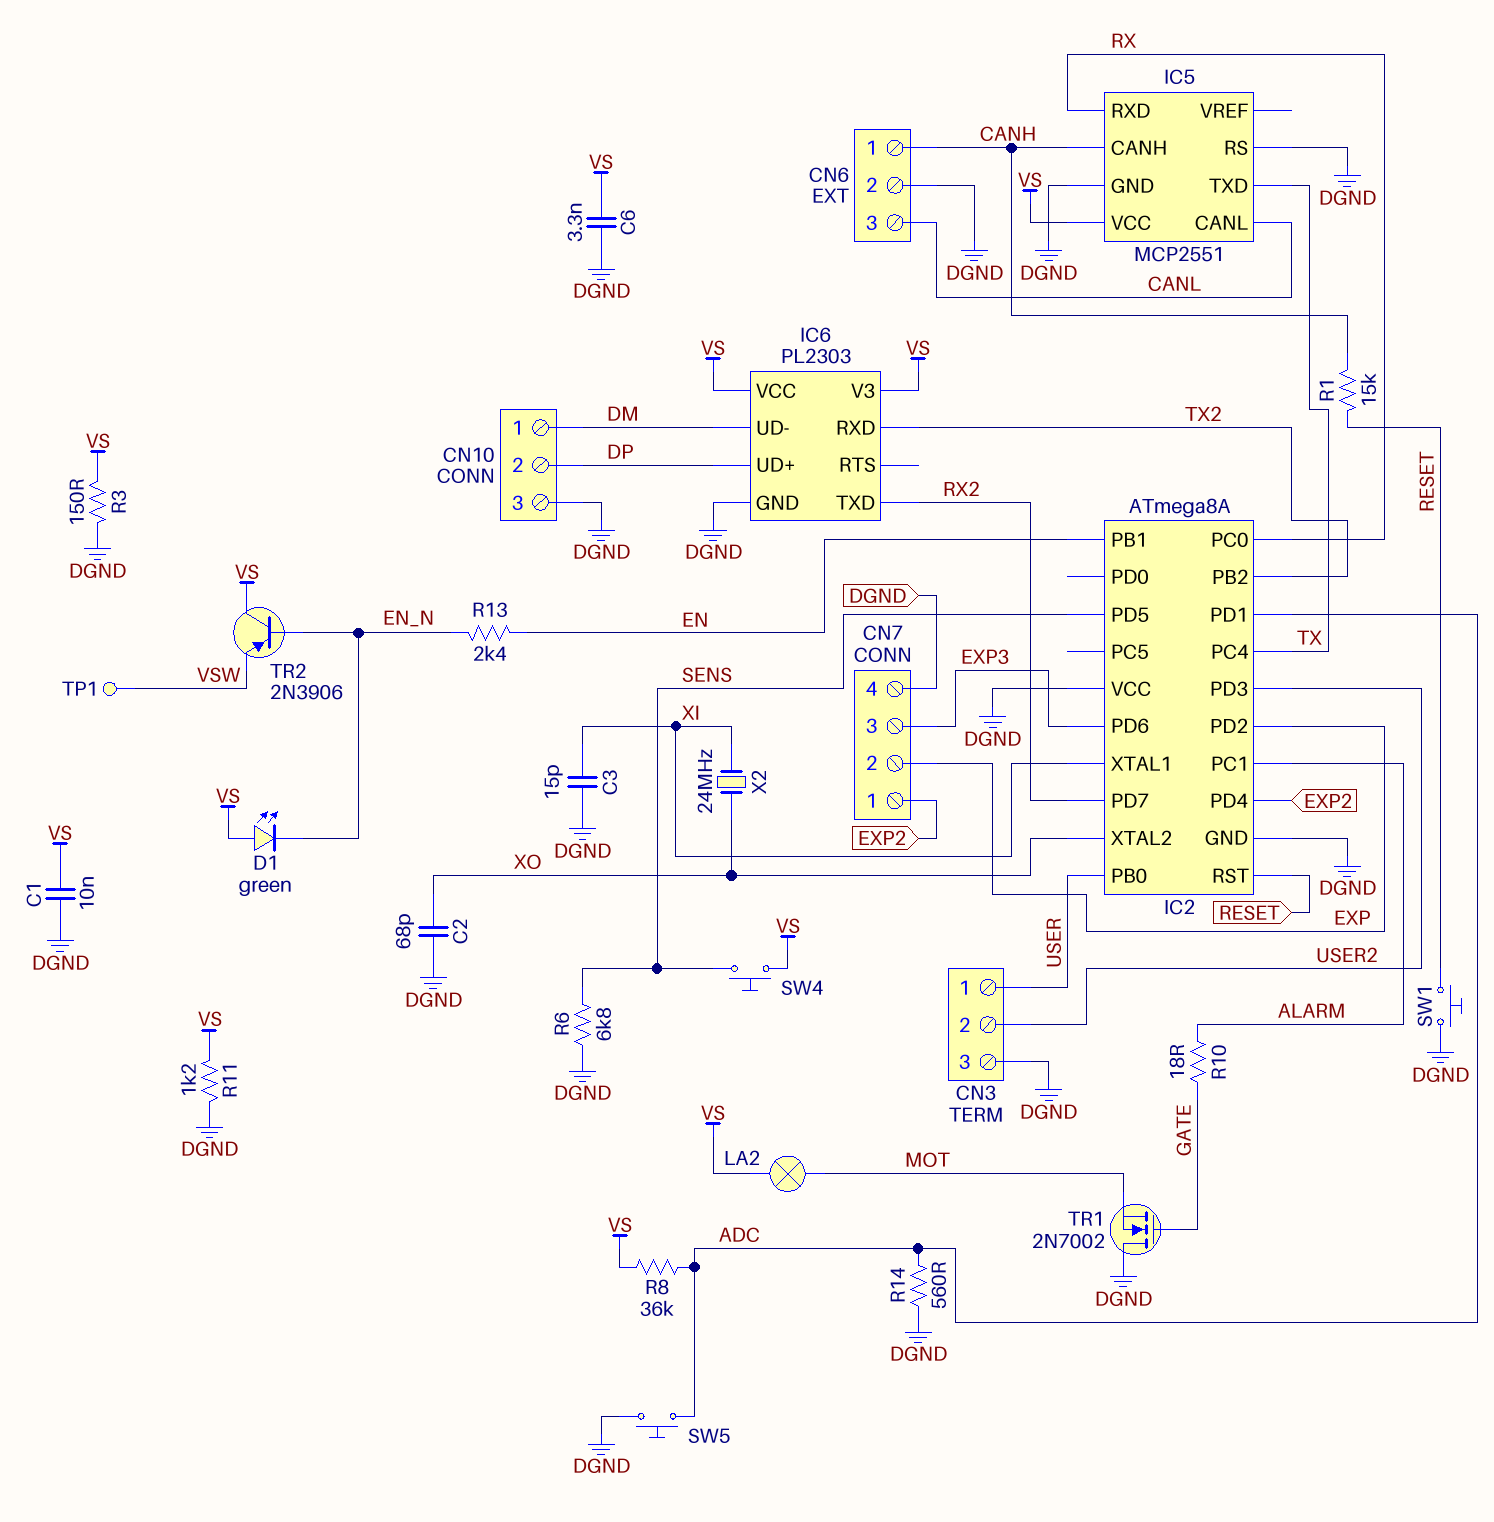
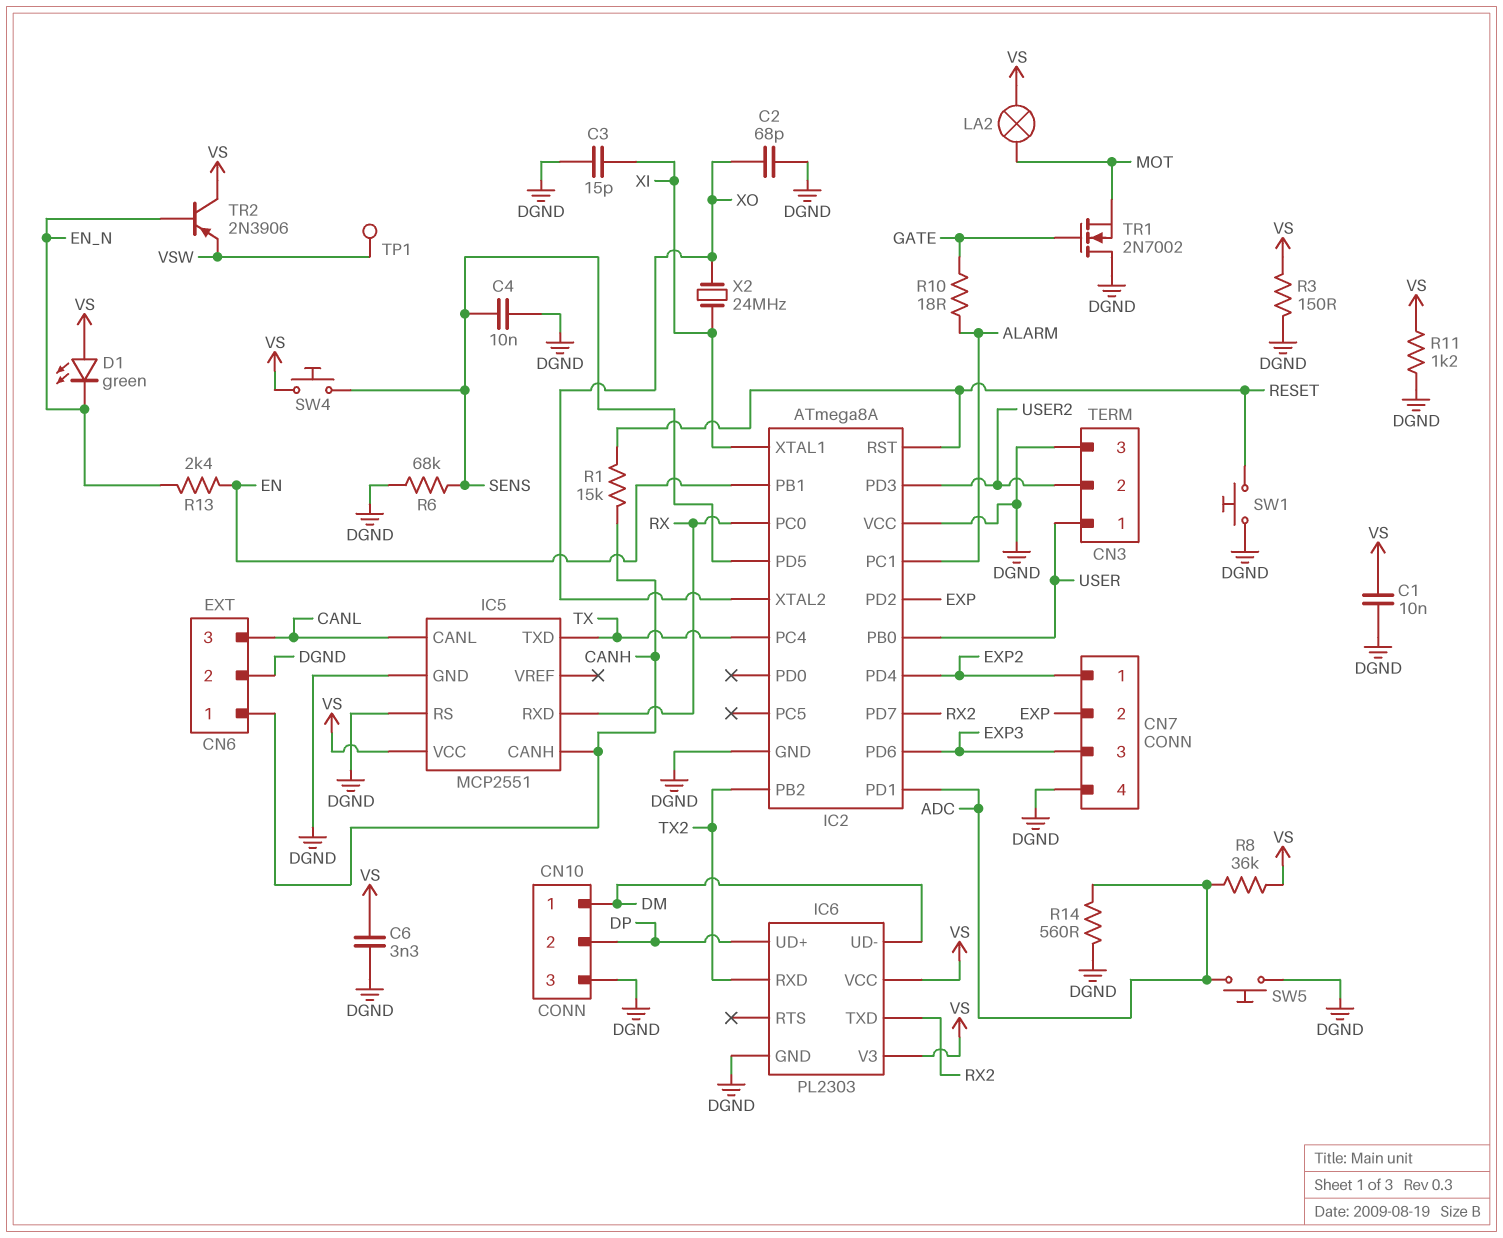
C4: none -> 10nF (DGND, SENS)
R6: 6.8k (DGND, SENS) -> 68k (DGND, SENS)

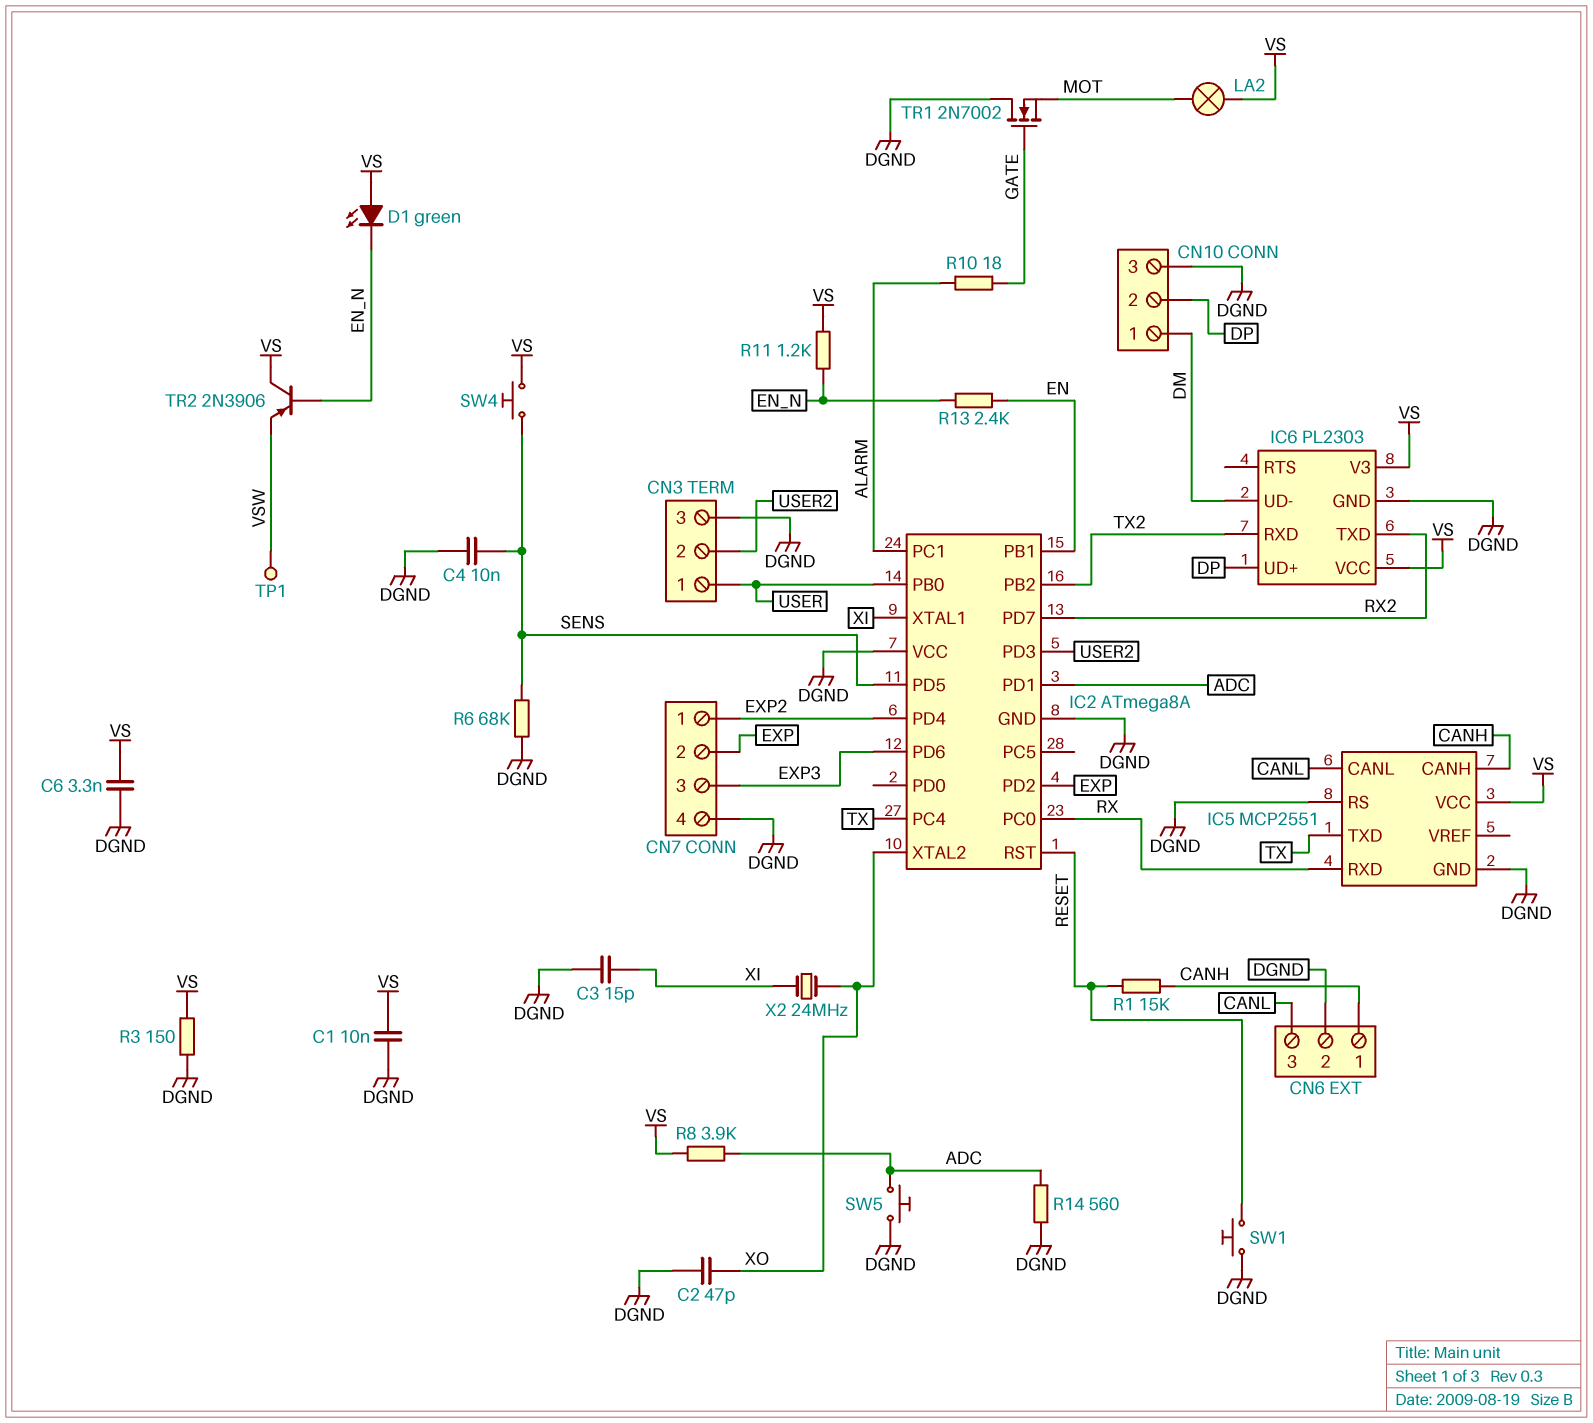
C2: 68pF (DGND, XO) -> 47pF (DGND, XO)
R8: 36k (ADC, VS) -> 3.9k (ADC, VS)
R11: 1.2k (DGND, VS) -> 1.2k (EN_N, VS)

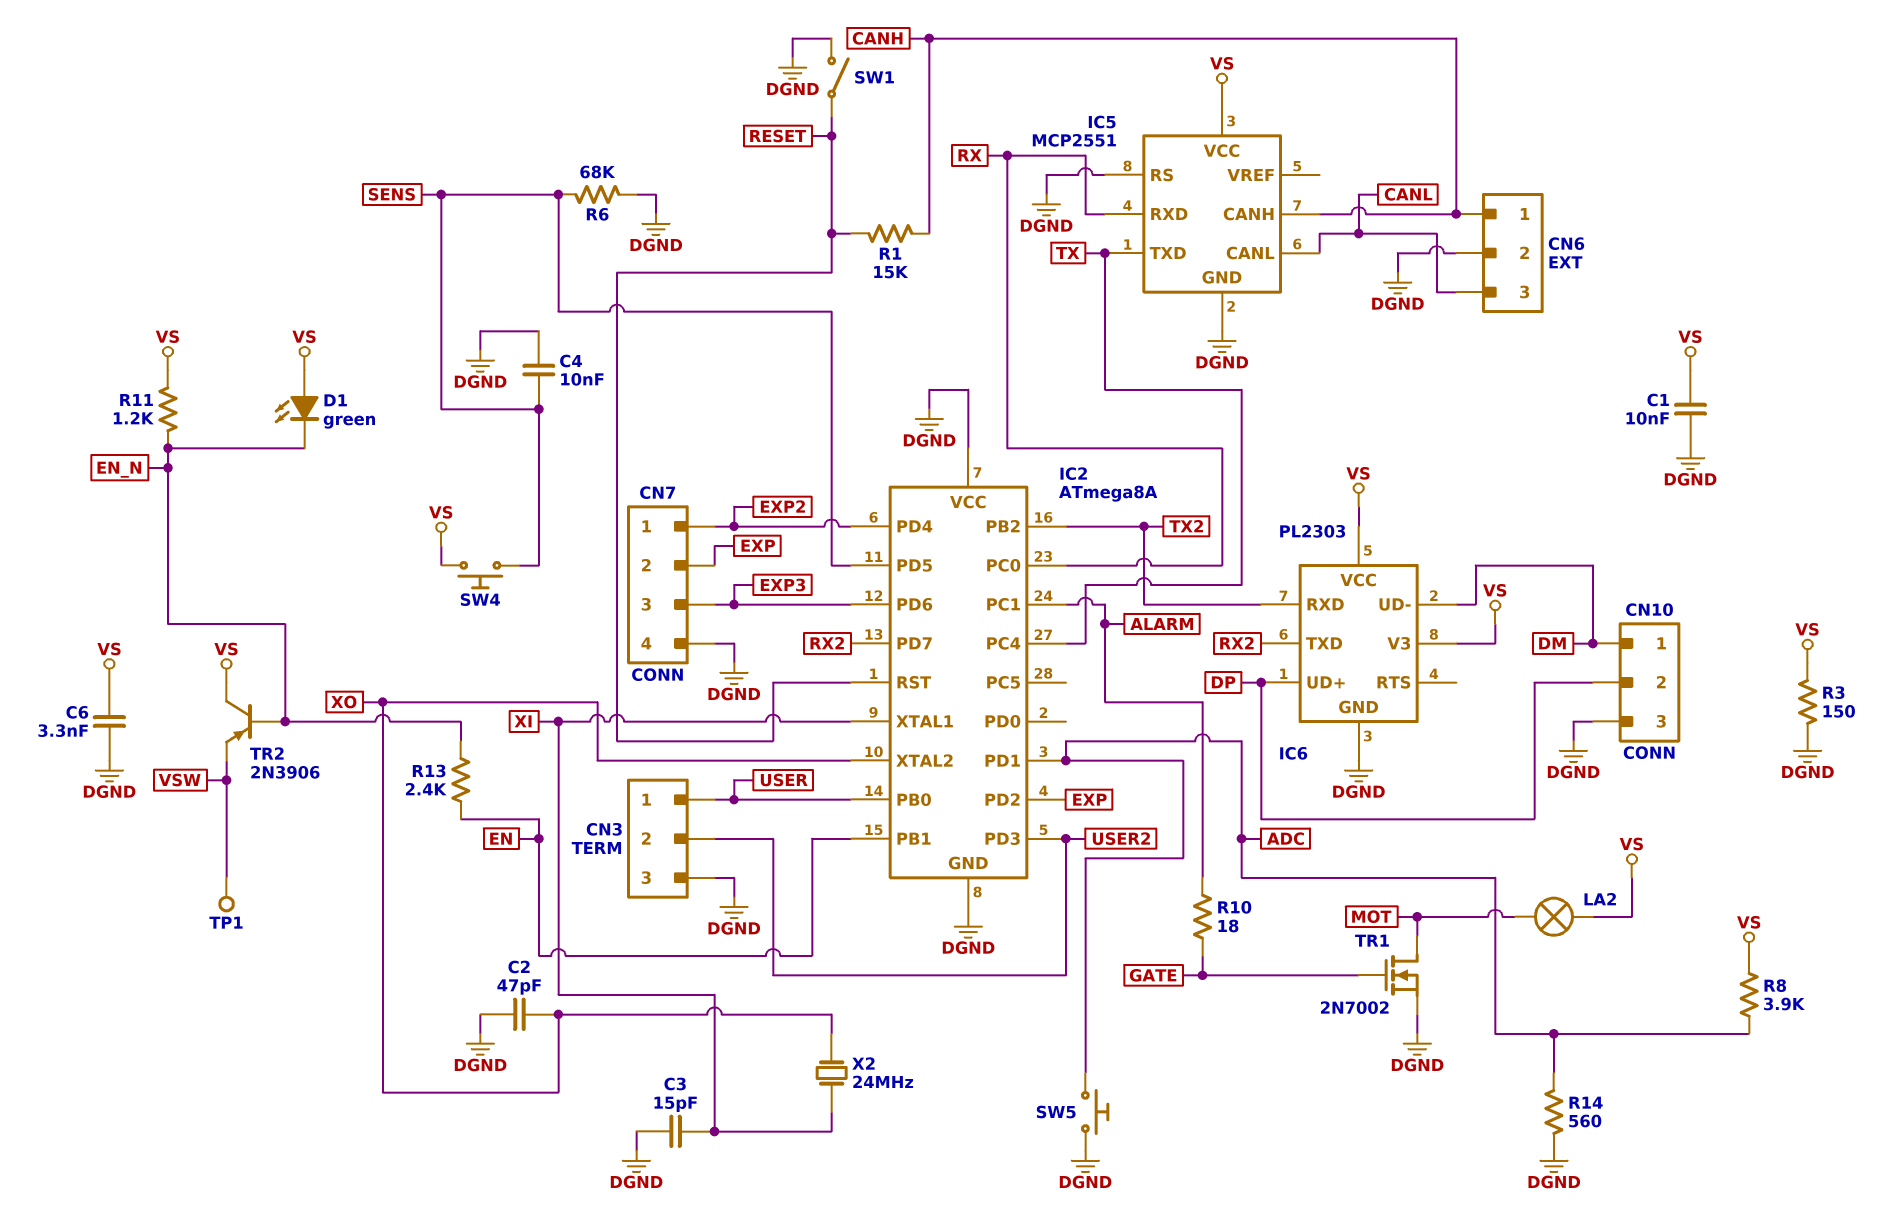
SW1: button (DGND, RESET) -> switch (DGND, RESET)
TR1: NMOS 2N7002 (G GATE, D DGND, S MOT) -> NMOS 2N7002 (G GATE, D MOT, S DGND)

